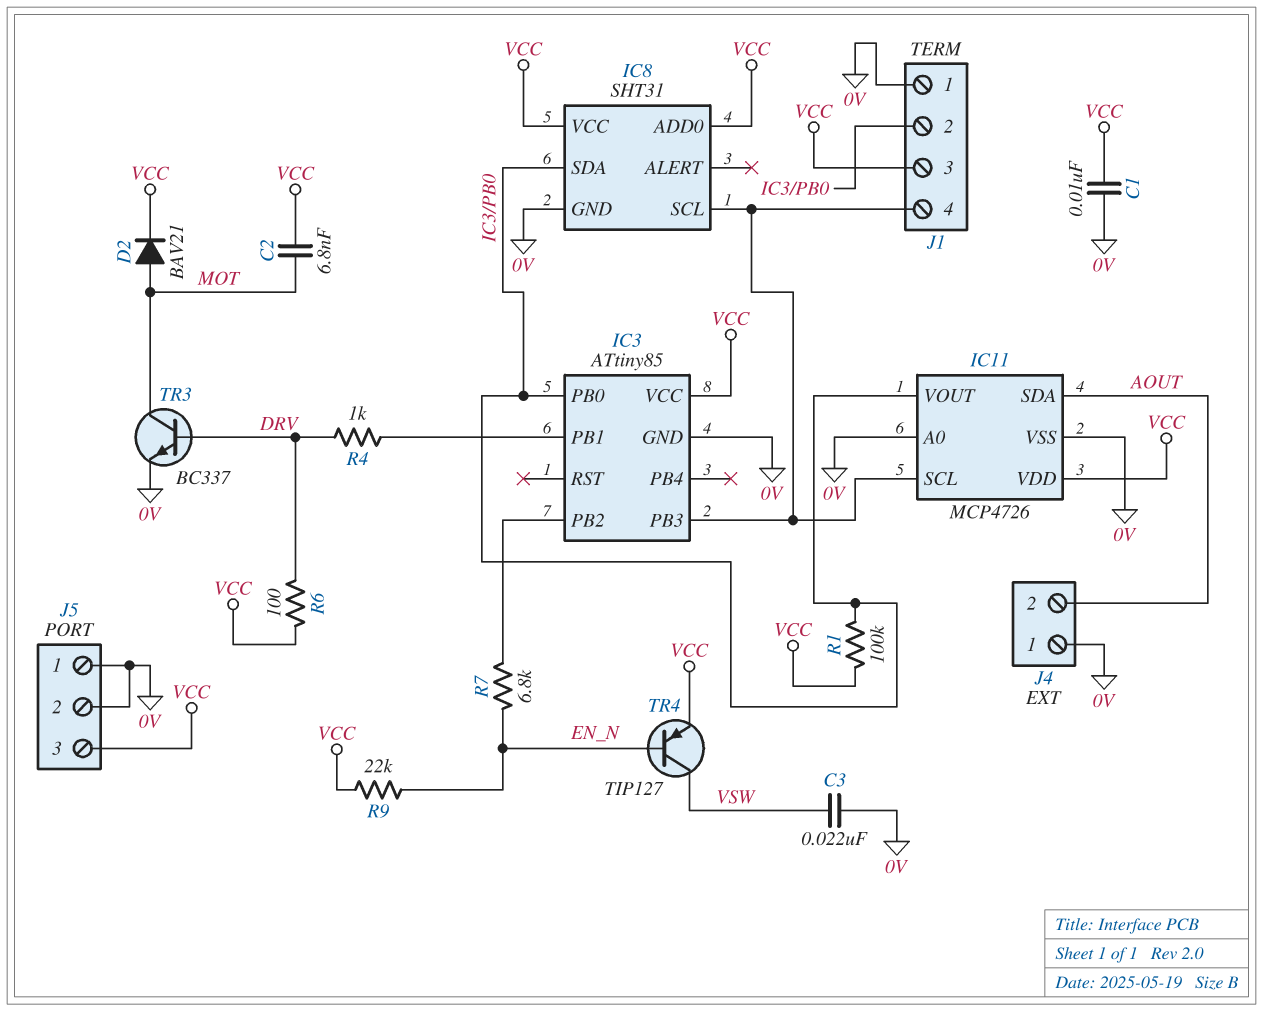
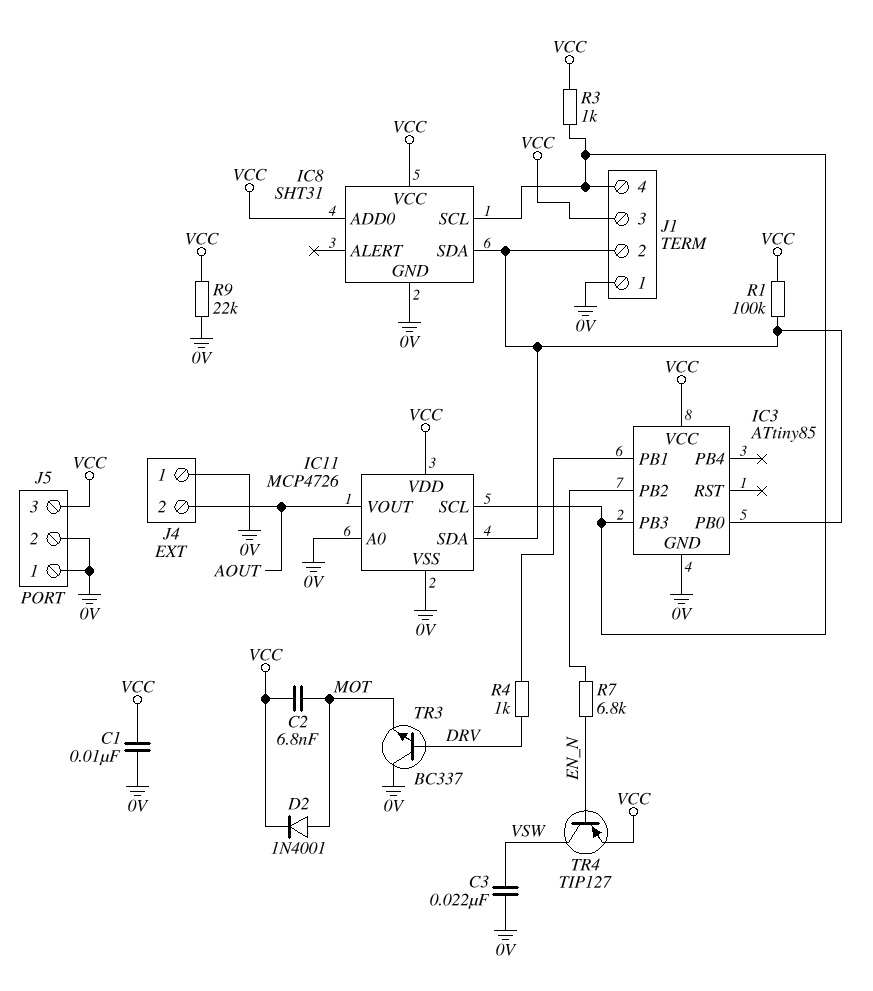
D2: diode BAV21 (A MOT, K VCC) -> diode 1N4001 (A MOT, K VCC)
IC11 pin SDA: AOUT -> IC3/PB0
IC11 pin VOUT: IC3/PB0 -> AOUT
R3: none -> 1k (IC3/PB3, VCC)
R6: 100 (DRV, VCC) -> none
R9: 22k (EN_N, VCC) -> 22k (0V, VCC)
TR3: NPN BC337 (B DRV, C MOT, E 0V) -> NPN BC337 (B DRV, C 0V, E MOT)

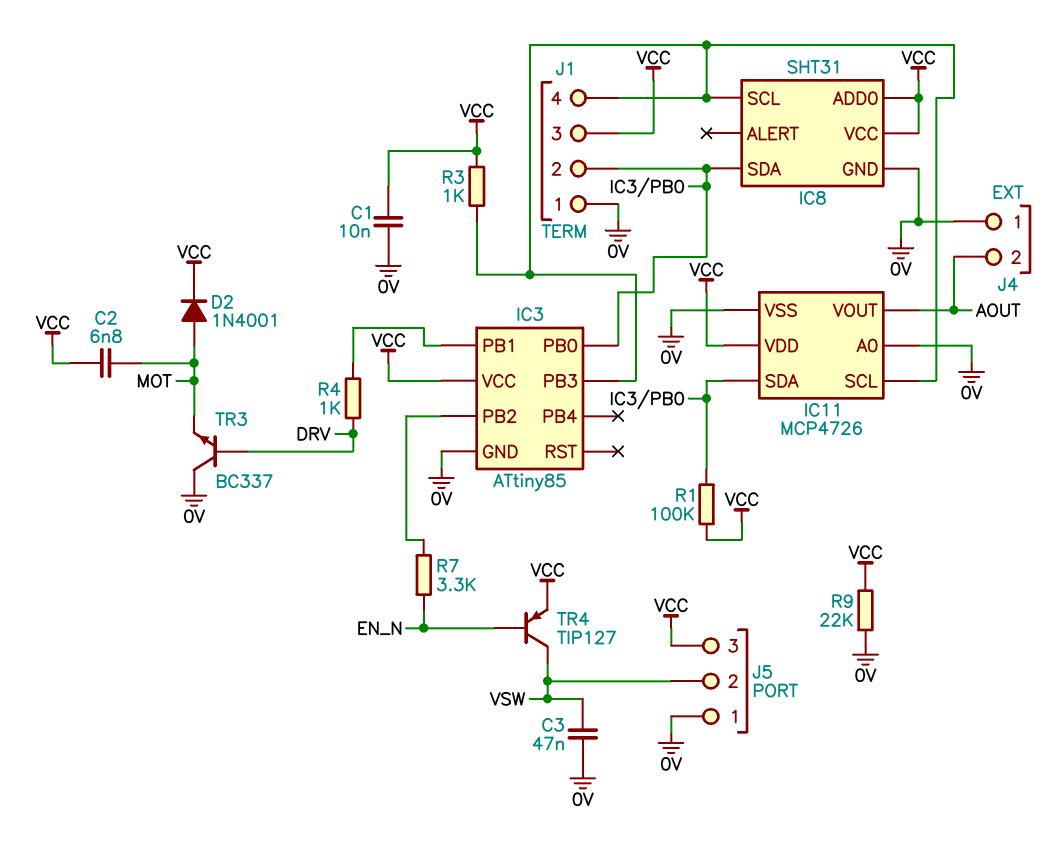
C3: 22nF (0V, VSW) -> 47nF (0V, VSW)
J5 pin 2: 0V -> VSW
R7: 6.8k (EN_N, IC3/PB2) -> 3.3k (EN_N, IC3/PB2)

